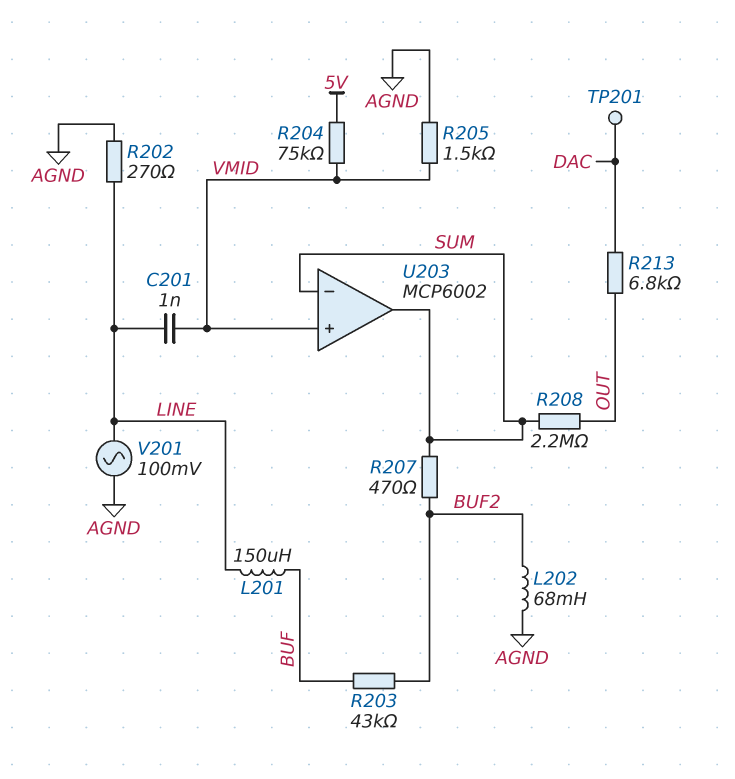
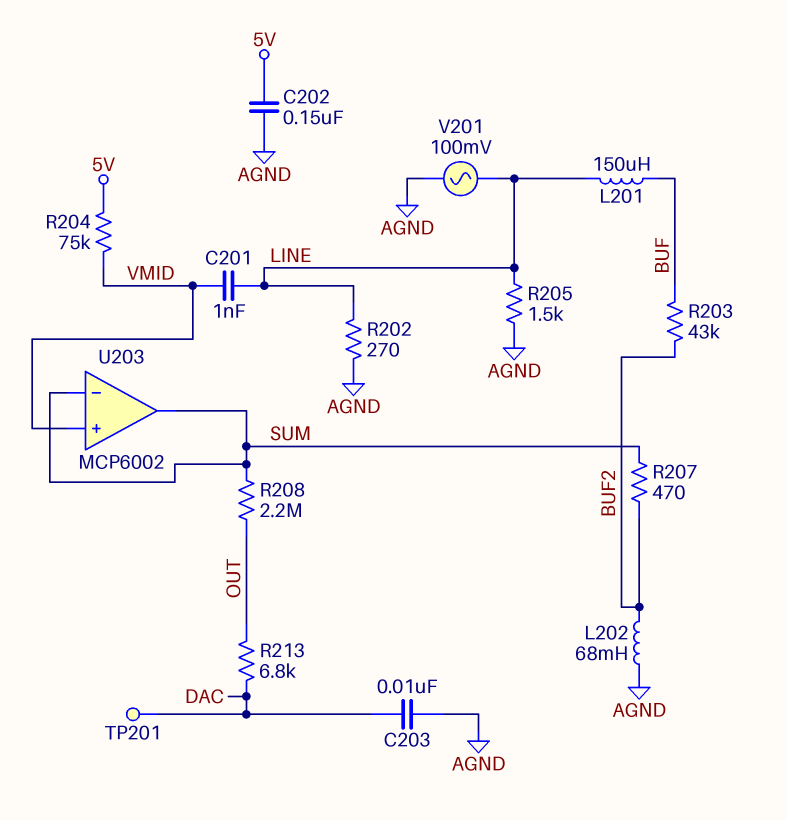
C202: none -> 150nF (5V, AGND)
C203: none -> 10nF (AGND, DAC)
R205: 1.5k (AGND, VMID) -> 1.5k (AGND, LINE)

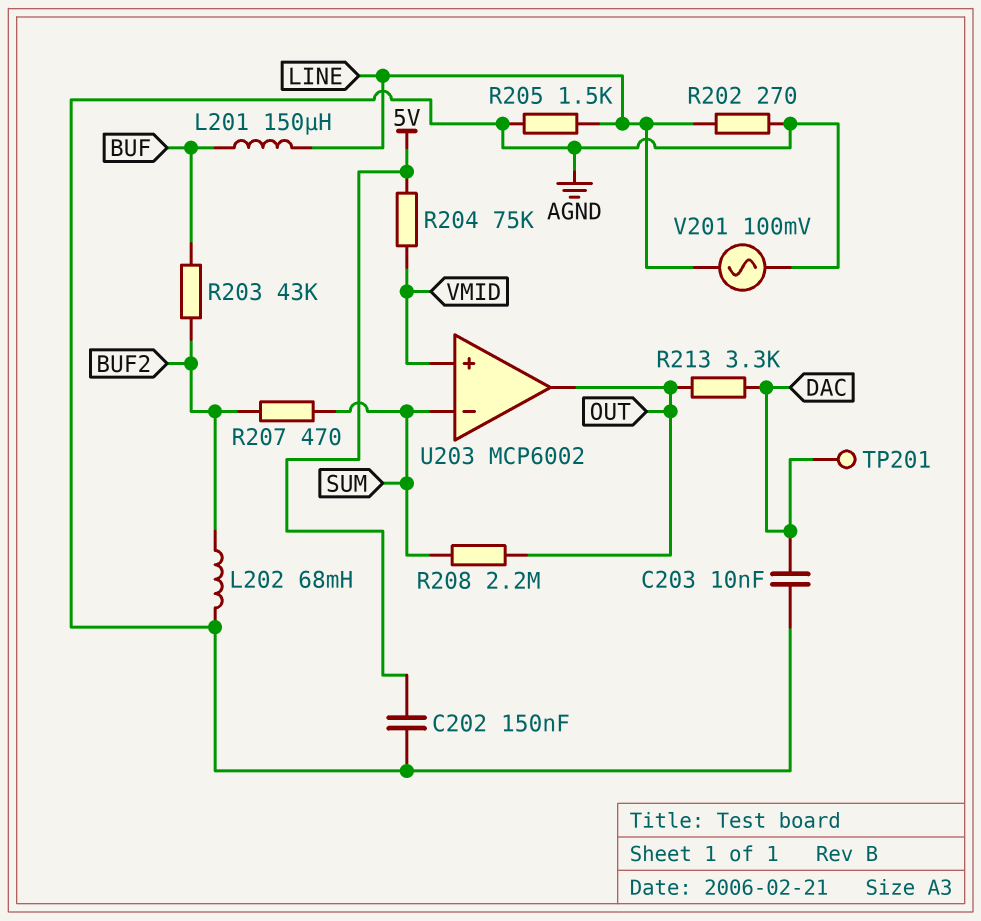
C201: 1nF (LINE, VMID) -> none
R213: 6.8k (DAC, OUT) -> 3.3k (DAC, OUT)
U203 pin out: SUM -> OUT

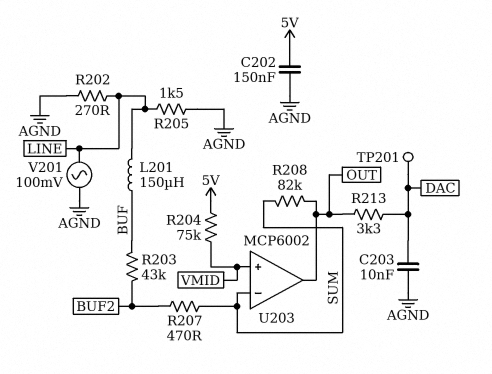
L202: 68mH (AGND, BUF2) -> none
R208: 2.2M (OUT, SUM) -> 82k (OUT, SUM)

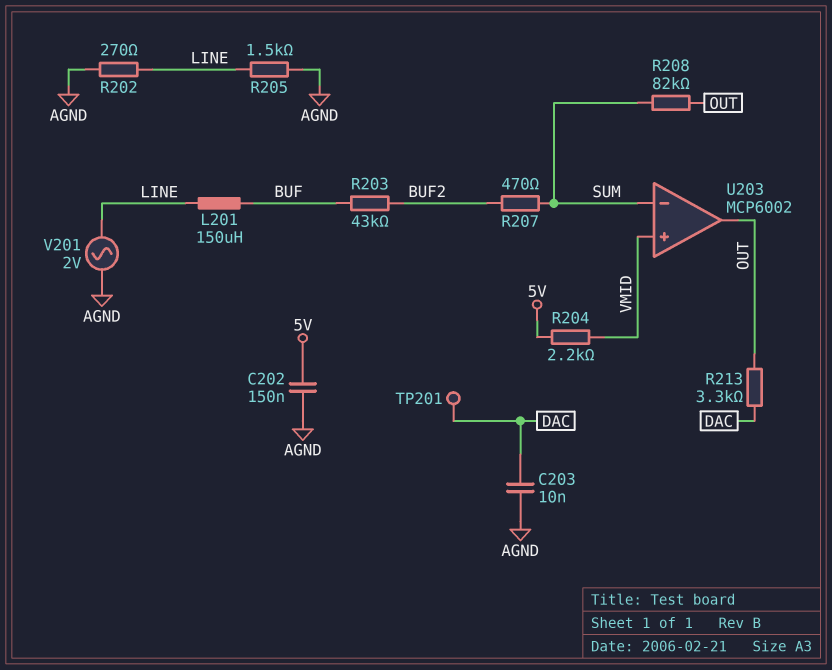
R204: 75k (5V, VMID) -> 2.2k (5V, VMID)
V201: AC 100mV (AGND, LINE) -> AC 2V (AGND, LINE)

